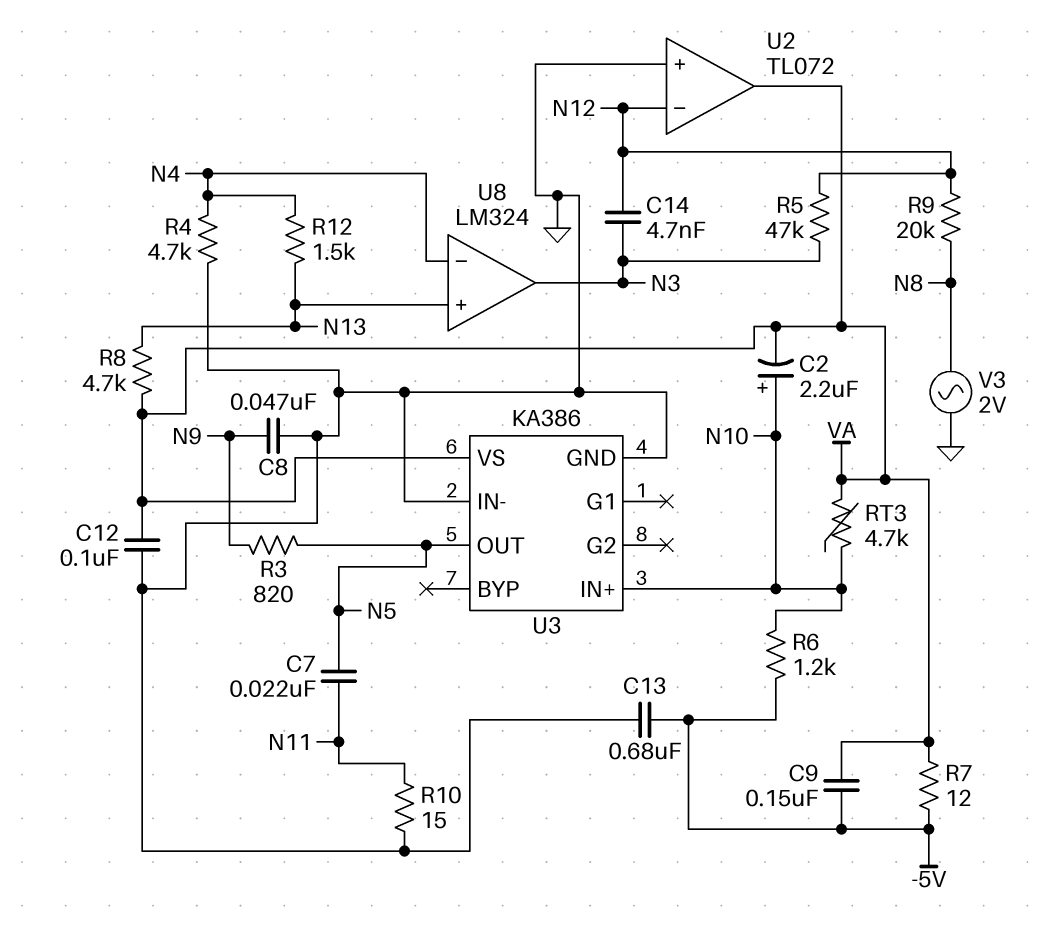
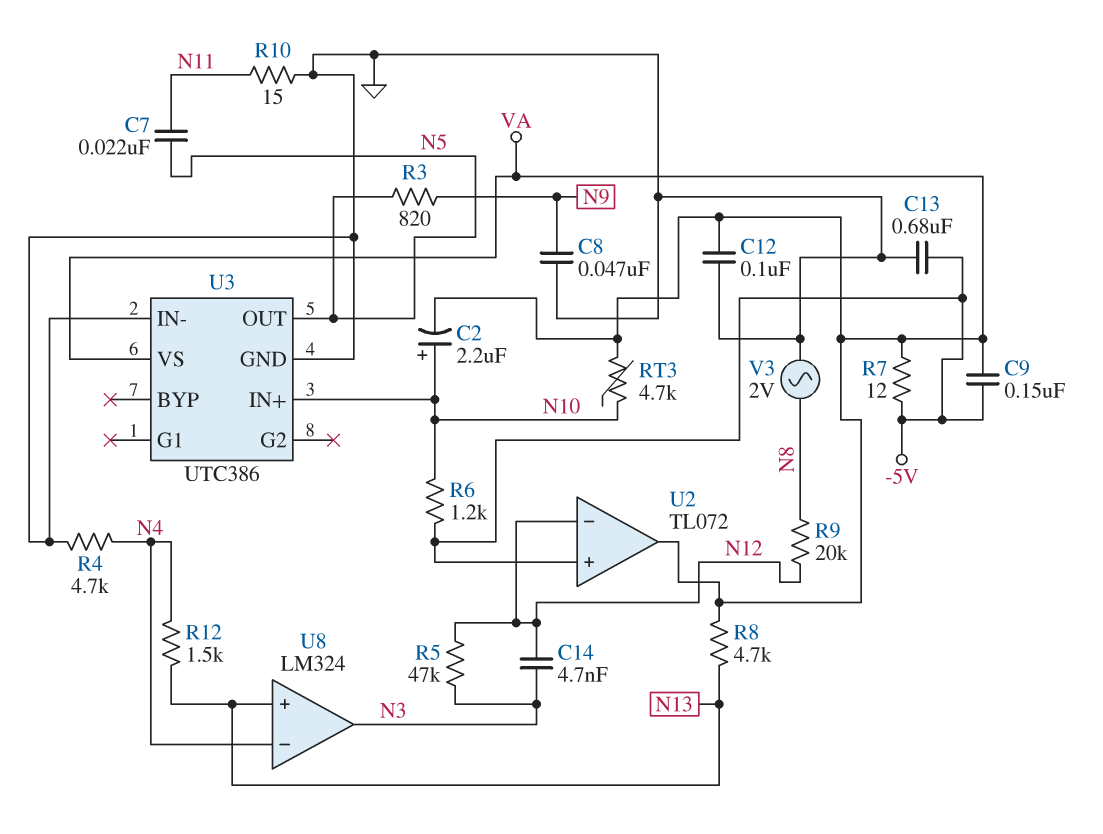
U2 pin in+: GND -> -5V
U3: KA386 -> UTC386

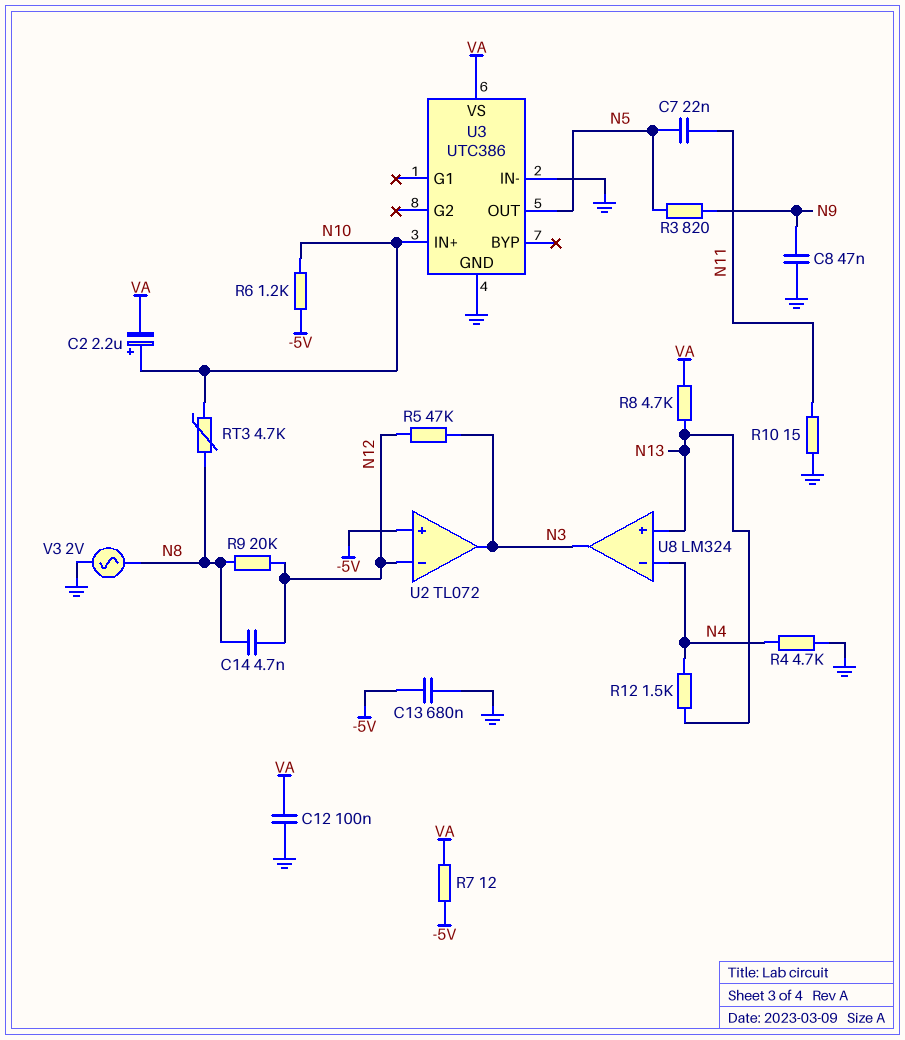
C9: 150nF (-5V, VA) -> none
C14: 4.7nF (N3, N12) -> 4.7nF (N8, N12)
RT3: 4.7k (N10, VA) -> 4.7k (N8, N10)
U2 pin out: VA -> N3

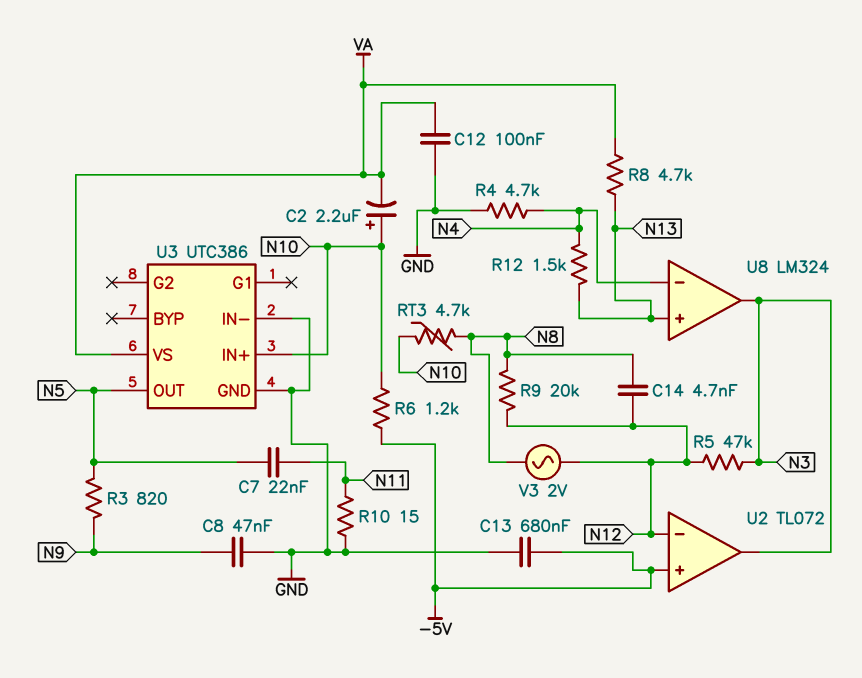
R7: 12 (-5V, VA) -> none
V3: AC 2V (GND, N8) -> AC 2V (N8, N12)

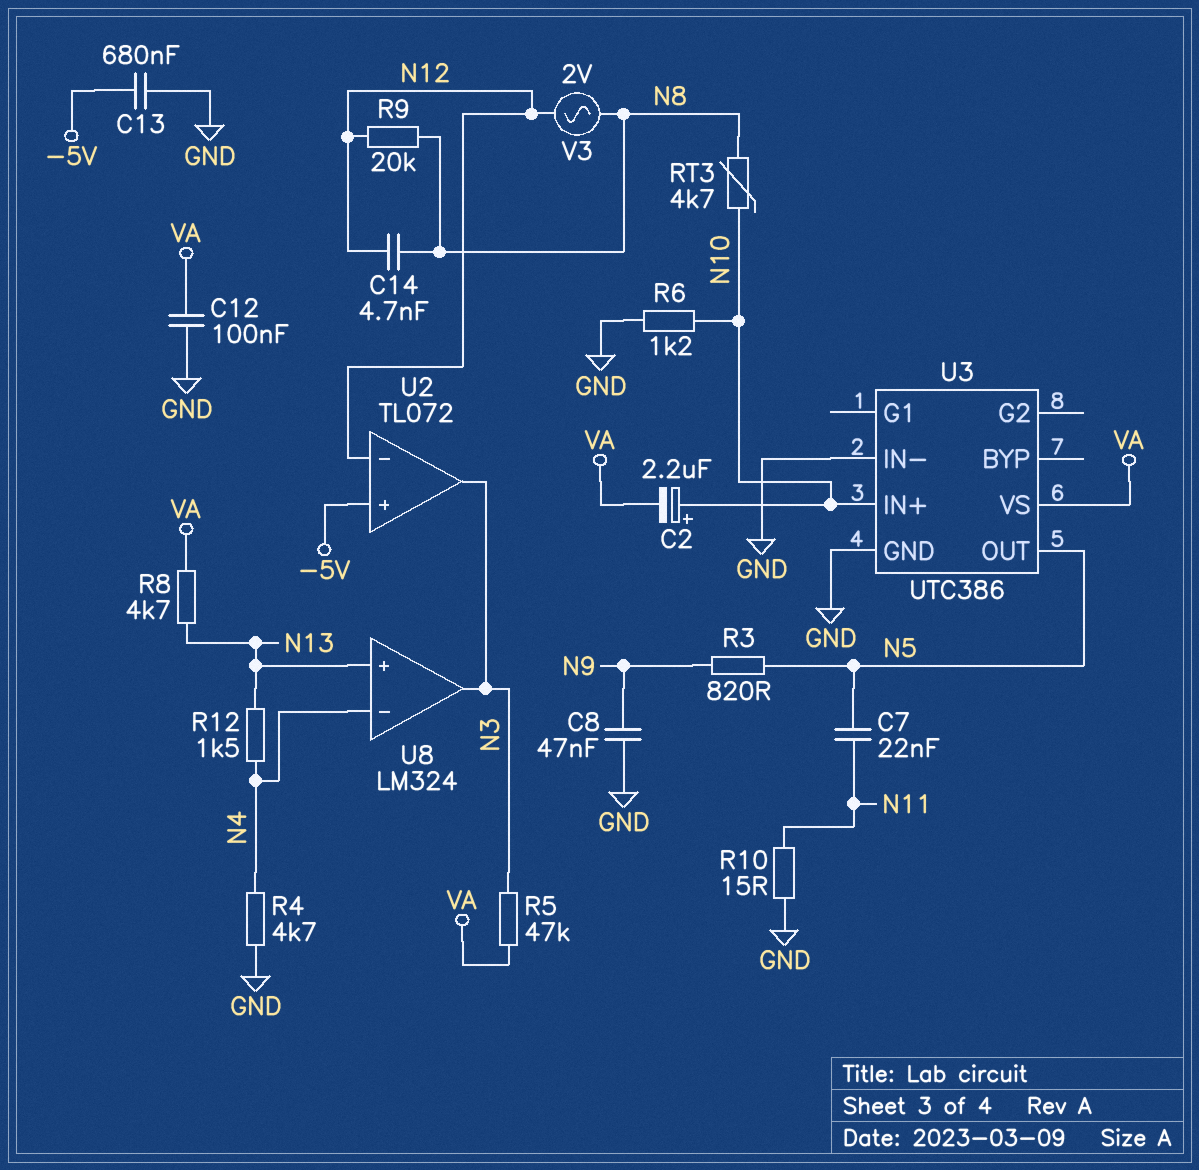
R5: 47k (N3, N12) -> 47k (N3, VA)
R6: 1.2k (-5V, N10) -> 1.2k (GND, N10)

